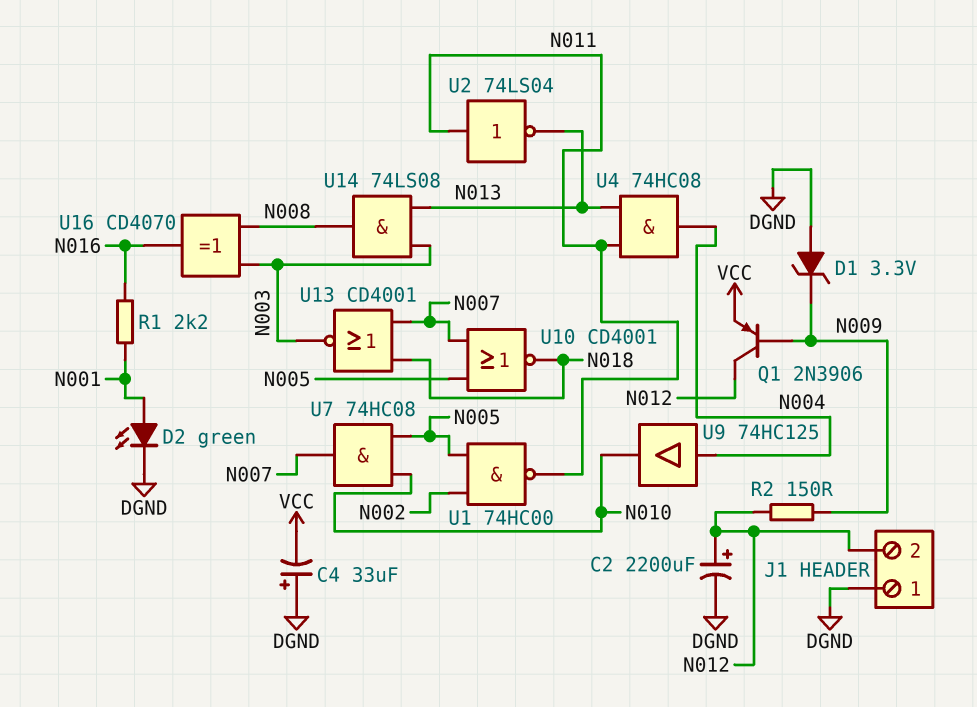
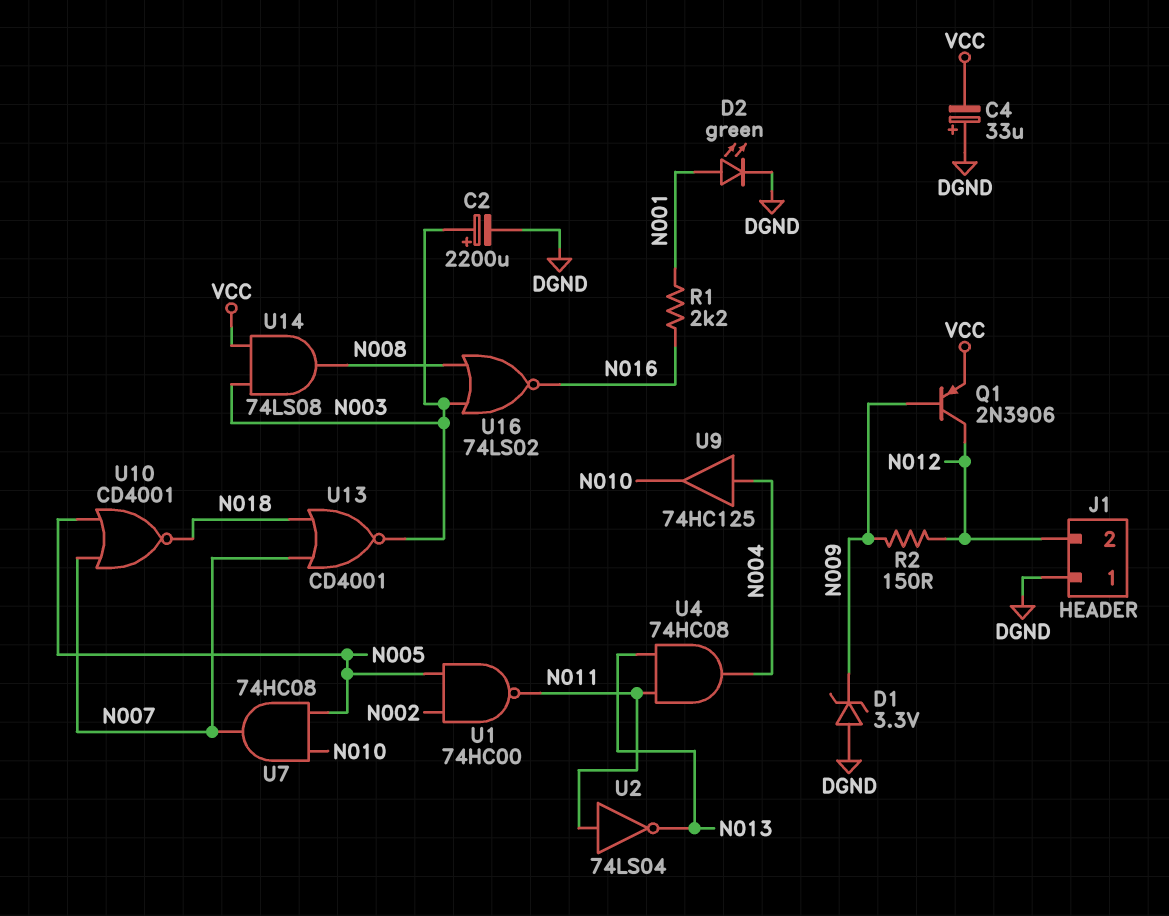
C2: 2200uF (plus N012, minus DGND) -> 2200uF (plus N003, minus DGND)
U14: AND 74LS08 (in N003, in N013, out N008) -> AND 74LS08 (in N003, in VCC, out N008)
U16: XOR CD4070 (in N003, in N008, out N016) -> NOR 74LS02 (in N003, in N008, out N016)

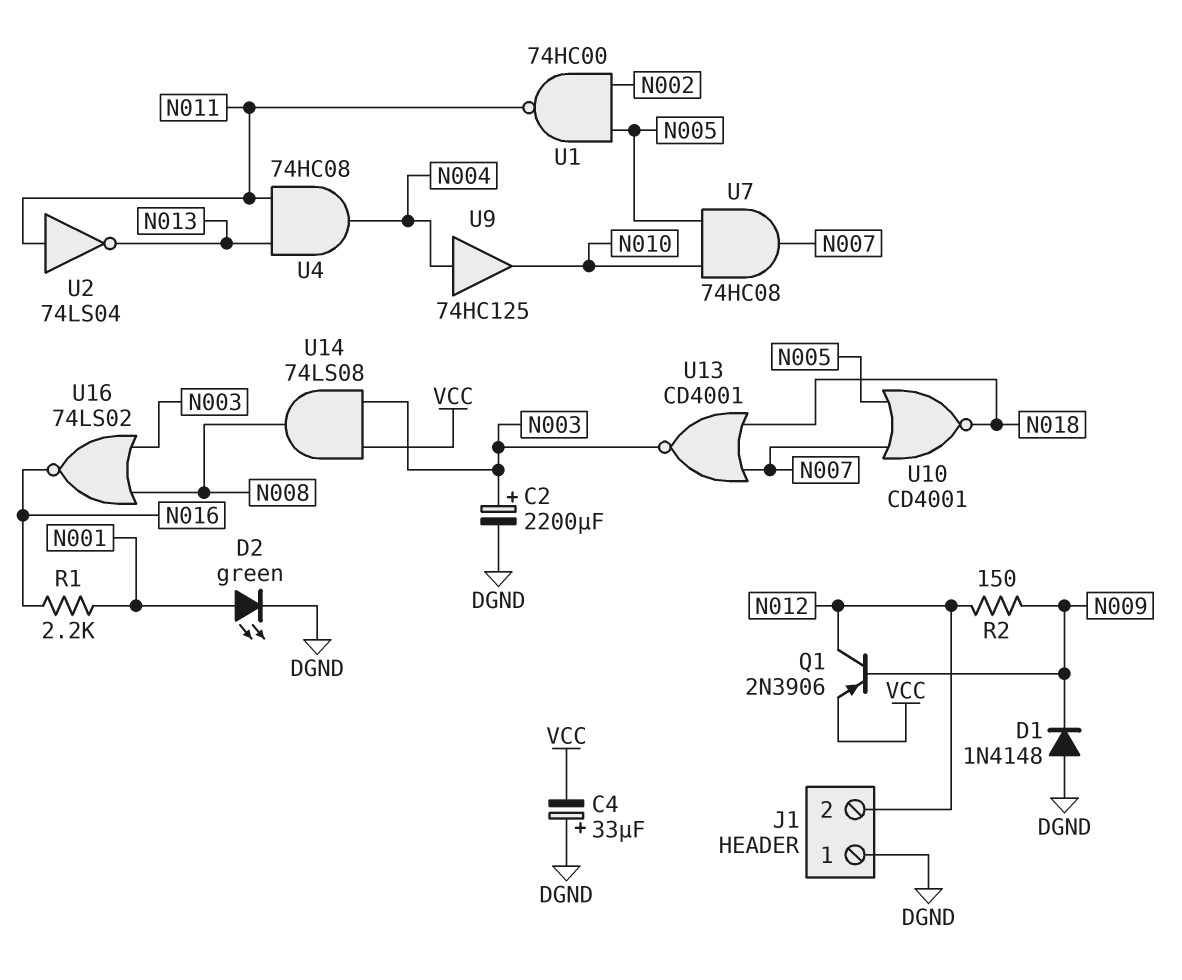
D1: zener 3.3V (A DGND, K N009) -> diode 1N4148 (A DGND, K N009)

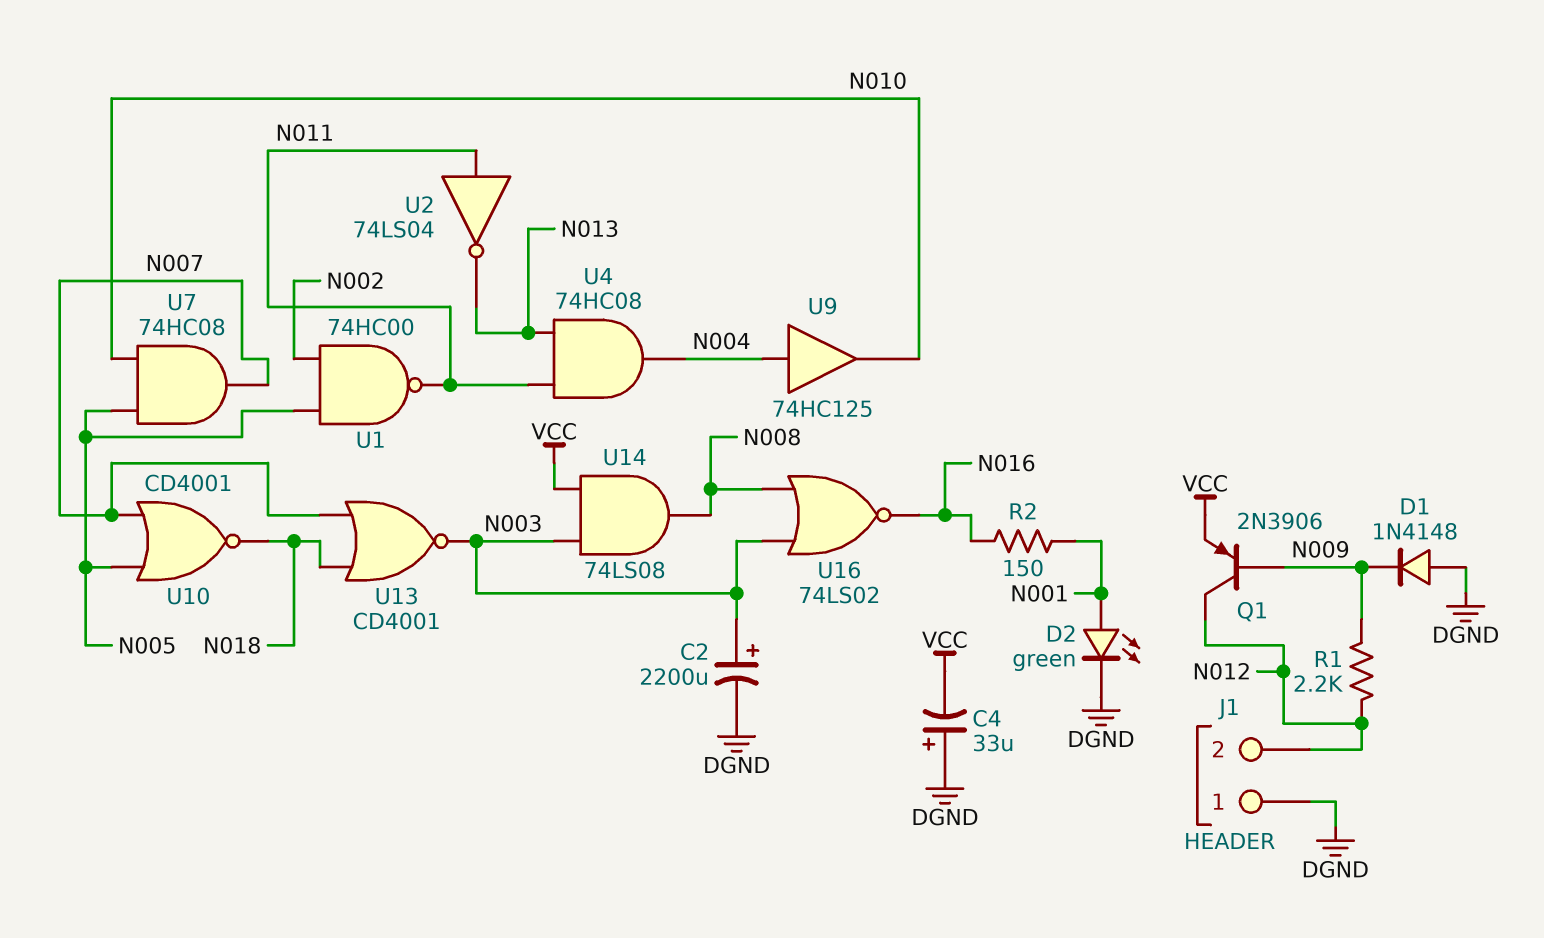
R1: 2.2k (N001, N016) -> 2.2k (N009, N012)
R2: 150 (N009, N012) -> 150 (N001, N016)

